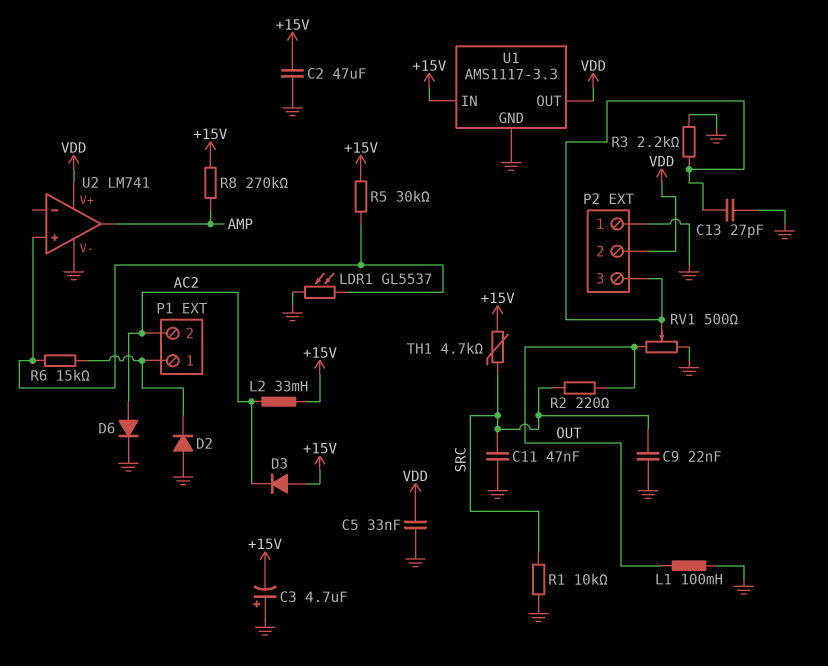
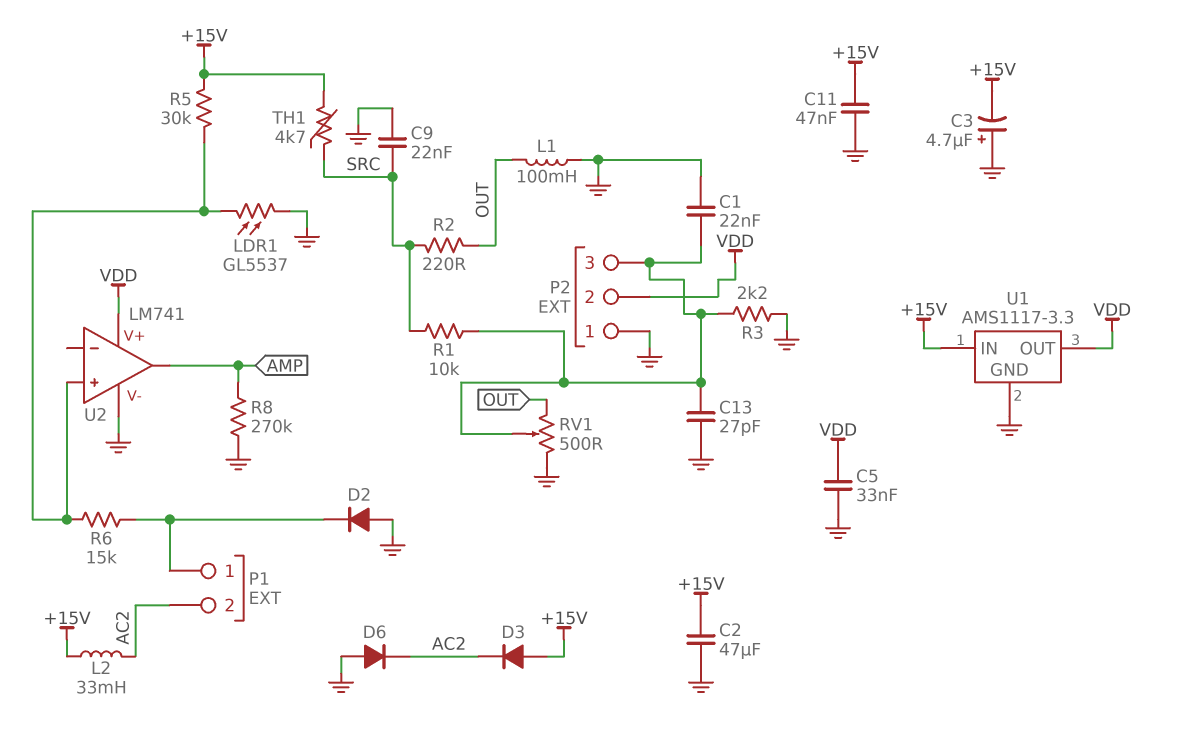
C1: none -> 22nF (GND, P2/3)
C11: 47nF (GND, SRC) -> 47nF (+15V, GND)
D6: diode (A AC2, K GND) -> diode (A GND, K AC2)
R1: 10k (GND, SRC) -> 10k (P2/3, SRC)
R8: 270k (+15V, AMP) -> 270k (AMP, GND)

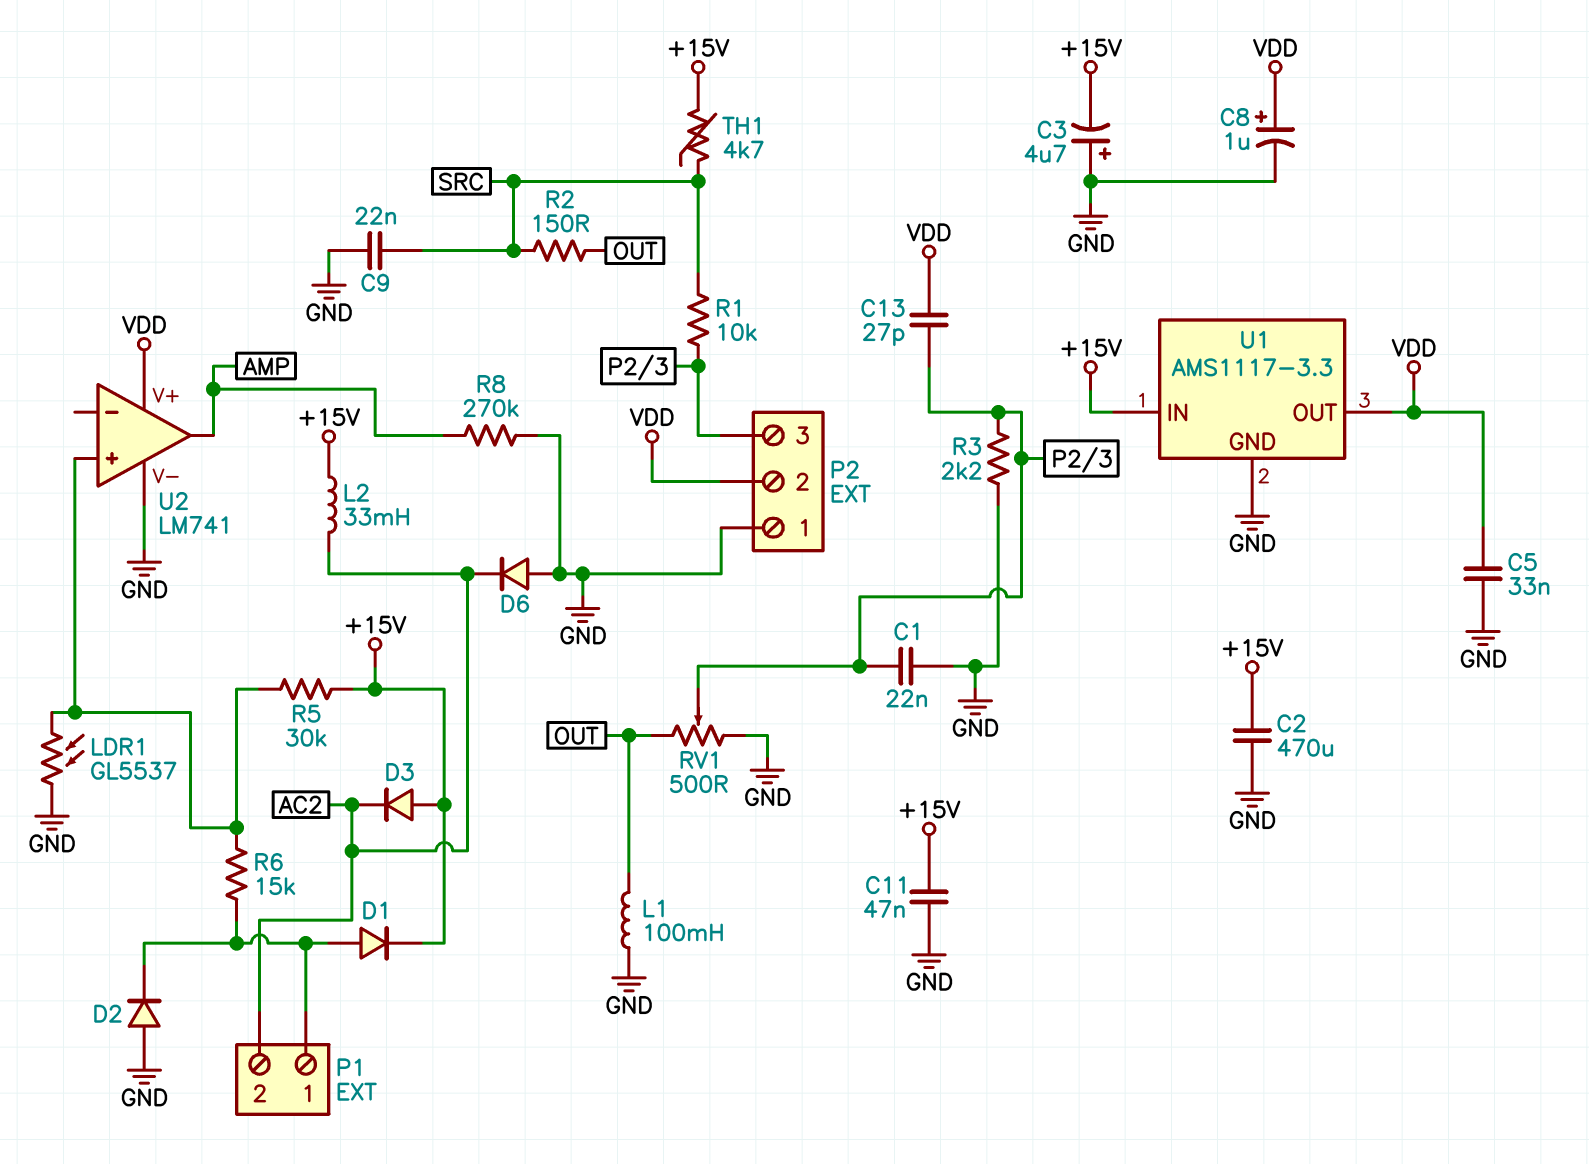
C2: 47uF (+15V, GND) -> 470uF (+15V, GND)
C8: none -> 1uF (plus VDD, minus GND)
C13: 27pF (GND, P2/3) -> 27pF (P2/3, VDD)
D1: none -> diode (A P1/1, K +15V)
R2: 220 (OUT, SRC) -> 150 (OUT, SRC)

